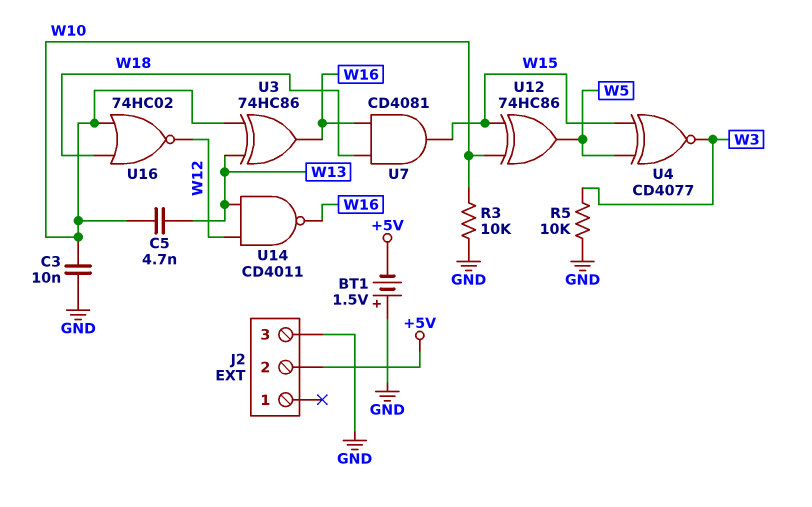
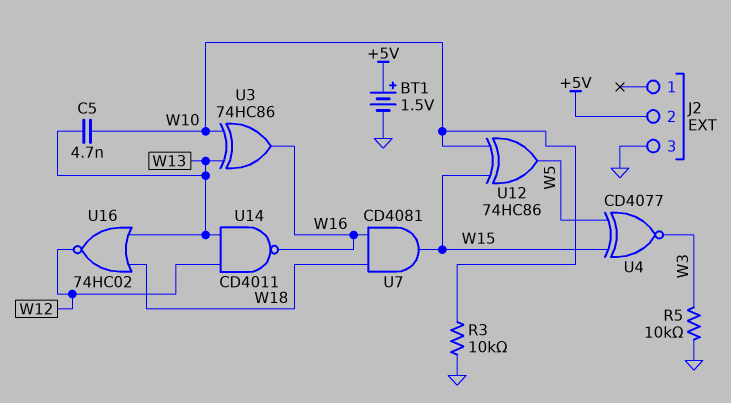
BT1: 1.5V (plus GND, minus +5V) -> 1.5V (plus +5V, minus GND)
C3: 10nF (GND, W10) -> none
U16: NOR 74HC02 (in W10, in W18, out W12) -> NOR 74HC02 (in W13, in W18, out W12)

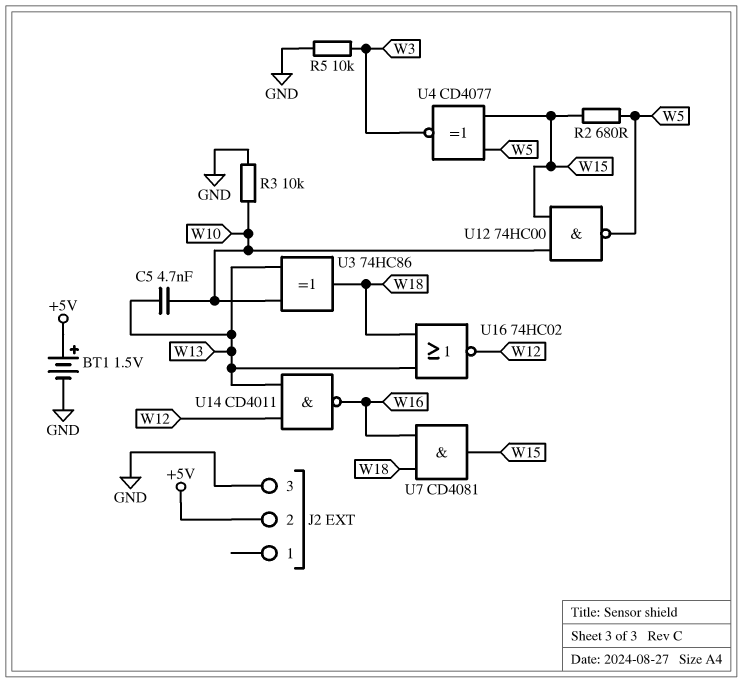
R2: none -> 680 (W5, W15)
U3: XOR 74HC86 (in W10, in W13, out W16) -> XOR 74HC86 (in W10, in W13, out W18)
U12: XOR 74HC86 (in W10, in W15, out W5) -> NAND 74HC00 (in W10, in W15, out W5)

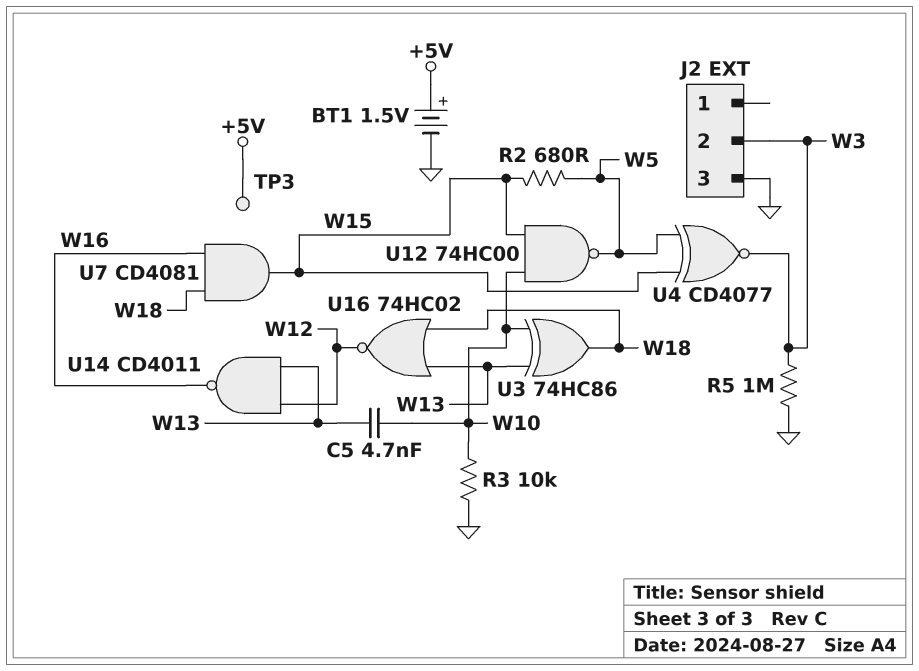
J2 pin 2: +5V -> W3
R5: 10k (GND, W3) -> 1M (GND, W3)
TP3: none -> test point (+5V)

